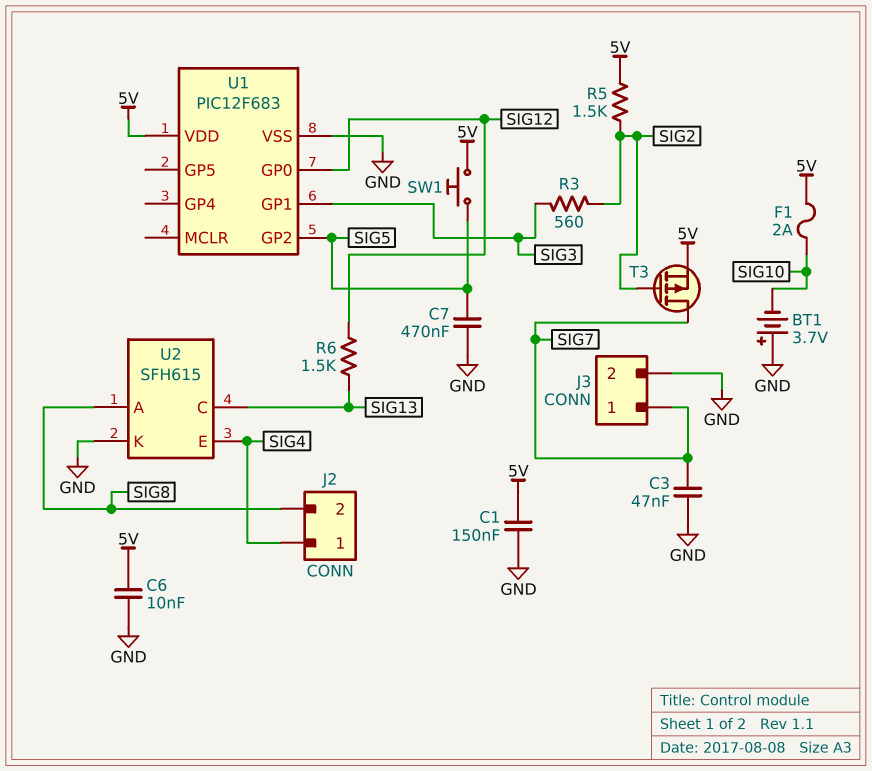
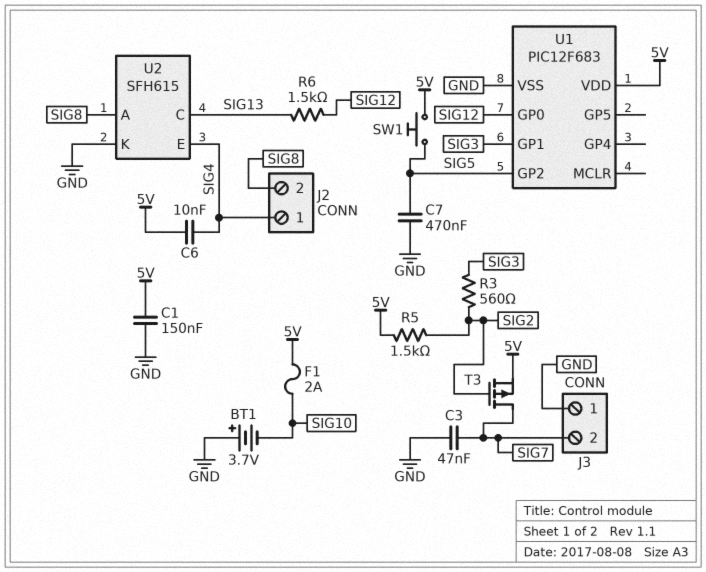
C6: 10nF (5V, GND) -> 10nF (5V, SIG4)
J3 pin 1: SIG7 -> GND
J3 pin 2: GND -> SIG7

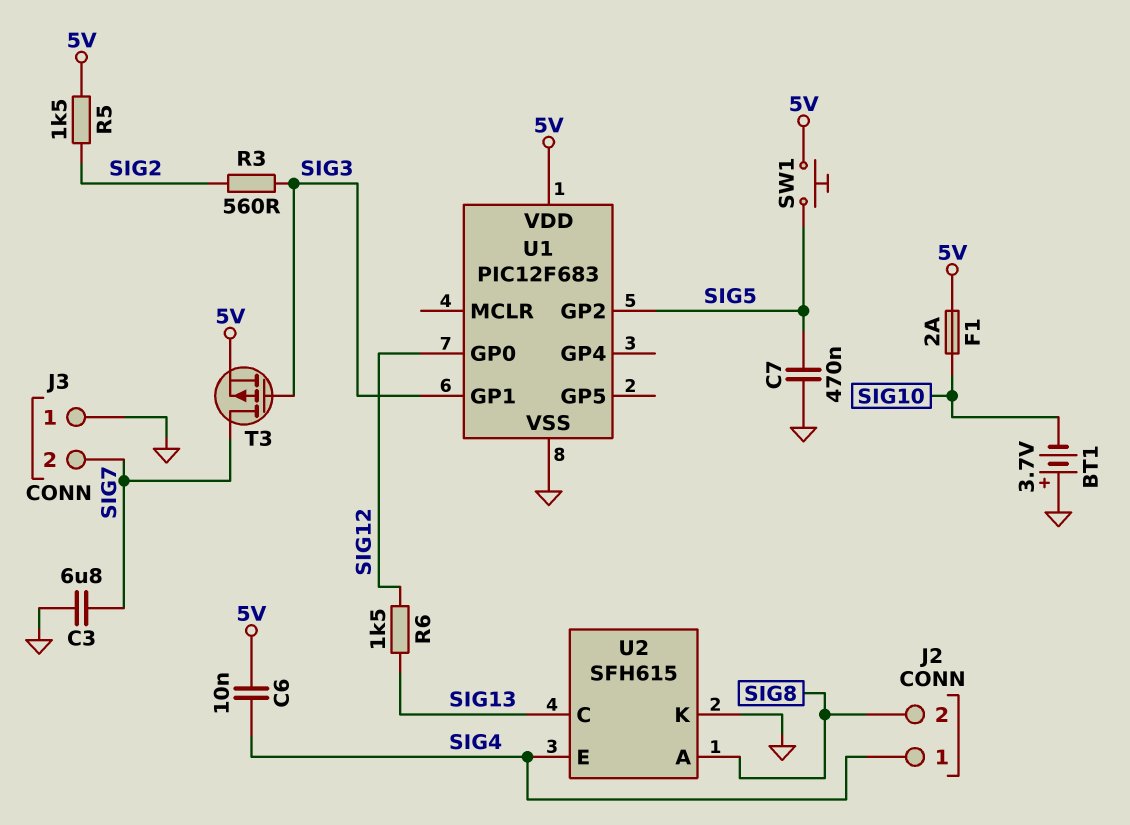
C1: 150nF (5V, GND) -> none
C3: 47nF (GND, SIG7) -> 6.8uF (GND, SIG7)
T3: PMOS (G SIG2, D SIG7, S 5V) -> PMOS (G SIG3, D SIG7, S 5V)

